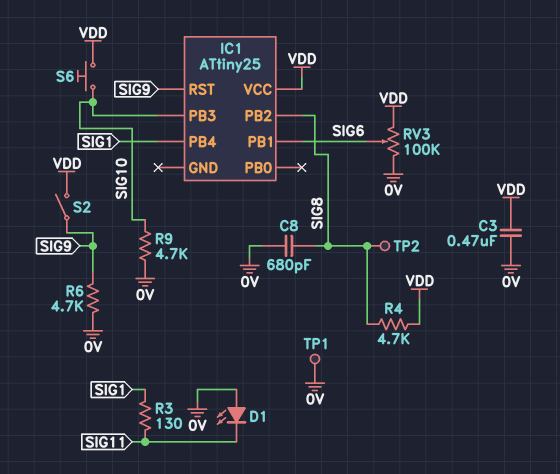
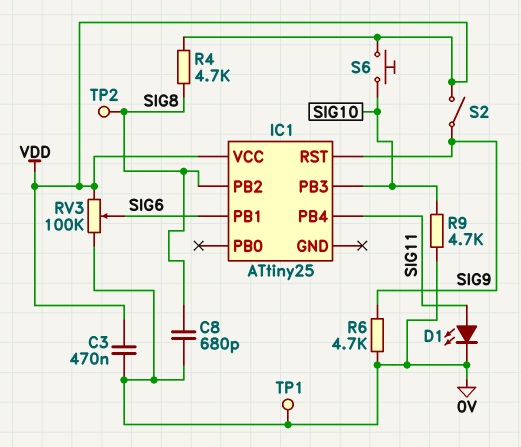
D1: LED (A 0V, K SIG11) -> LED (A SIG11, K 0V)
IC1 pin PB4: SIG1 -> SIG11
R3: 130 (SIG1, SIG11) -> none

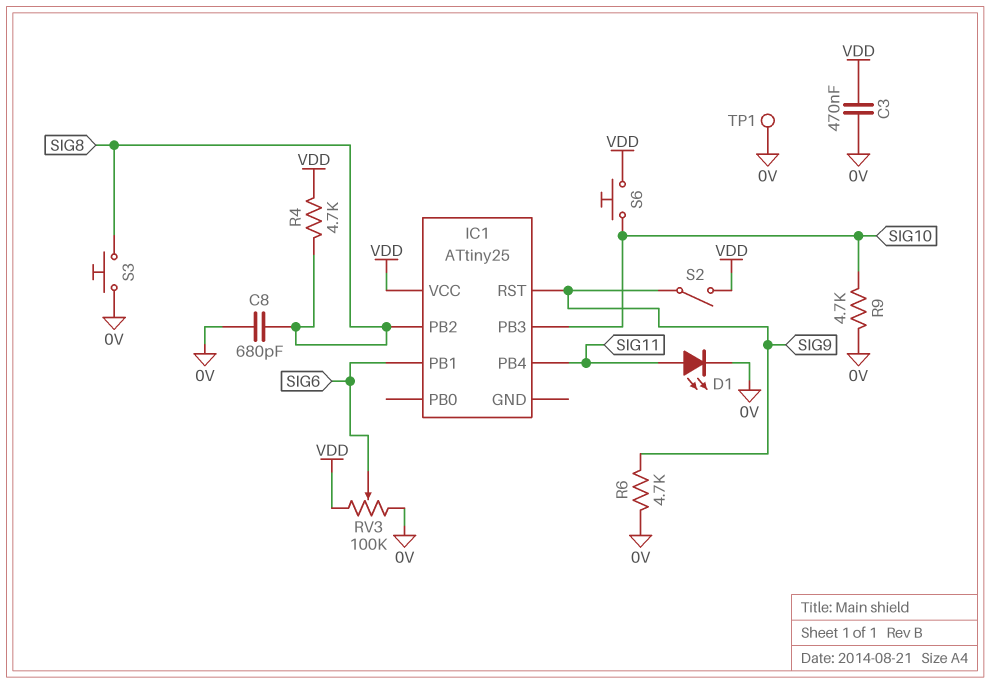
S3: none -> button (0V, SIG8)
TP2: test point (SIG8) -> none

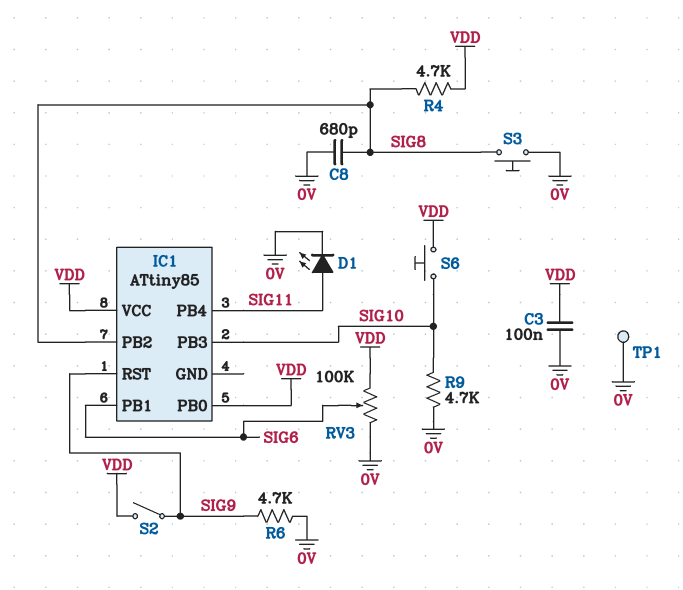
C3: 470nF (0V, VDD) -> 100nF (0V, VDD)
IC1: ATtiny25 -> ATtiny85
IC1 pin PB0: none -> VDD

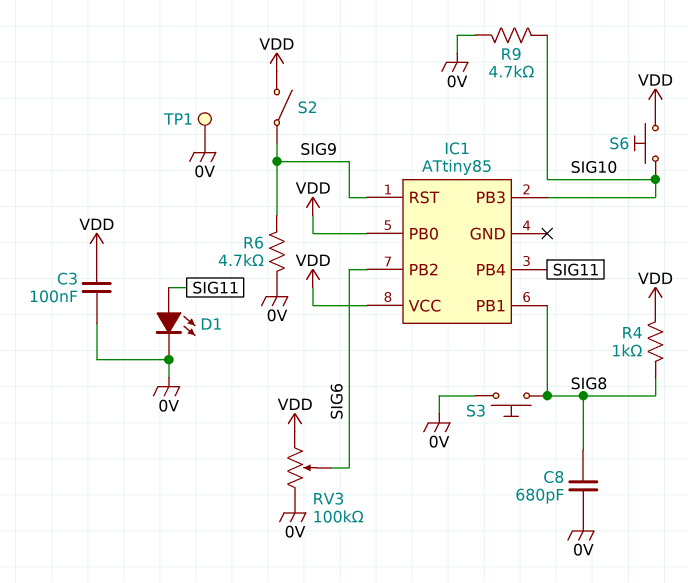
IC1 pin PB1: SIG6 -> SIG8
IC1 pin PB2: SIG8 -> SIG6
R4: 4.7k (SIG8, VDD) -> 1k (SIG8, VDD)

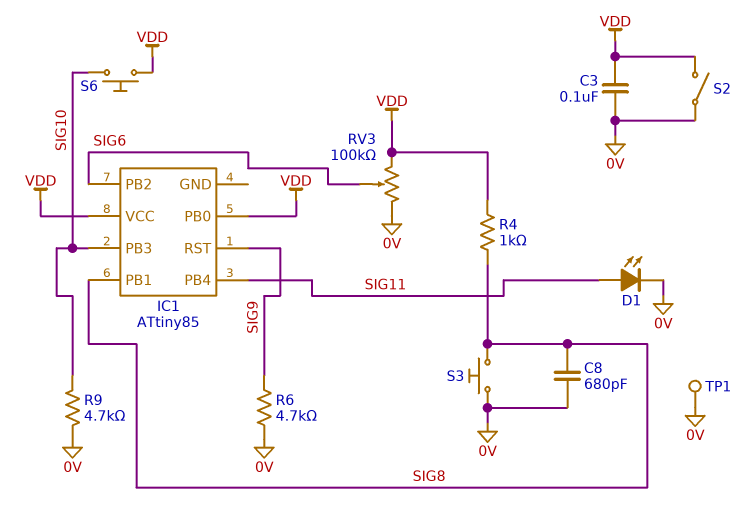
S2: switch (SIG9, VDD) -> switch (0V, VDD)

